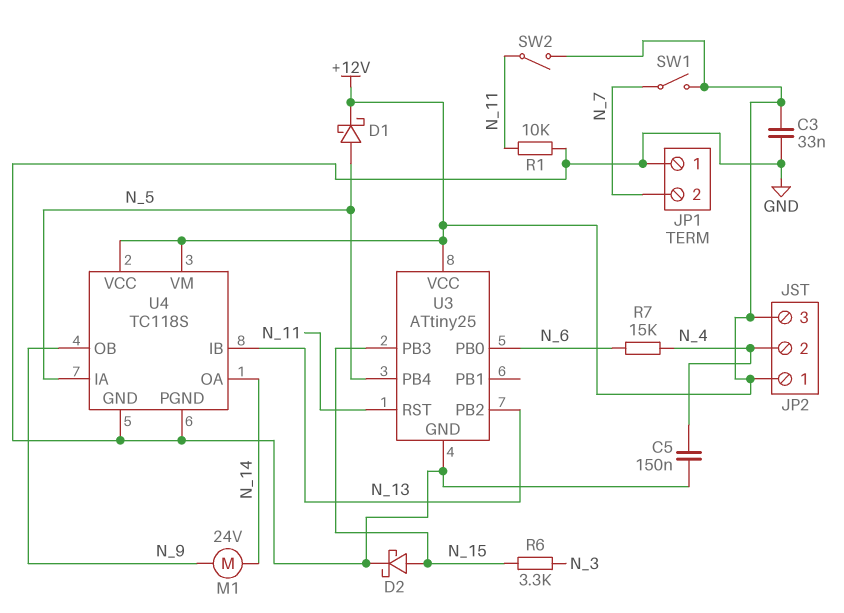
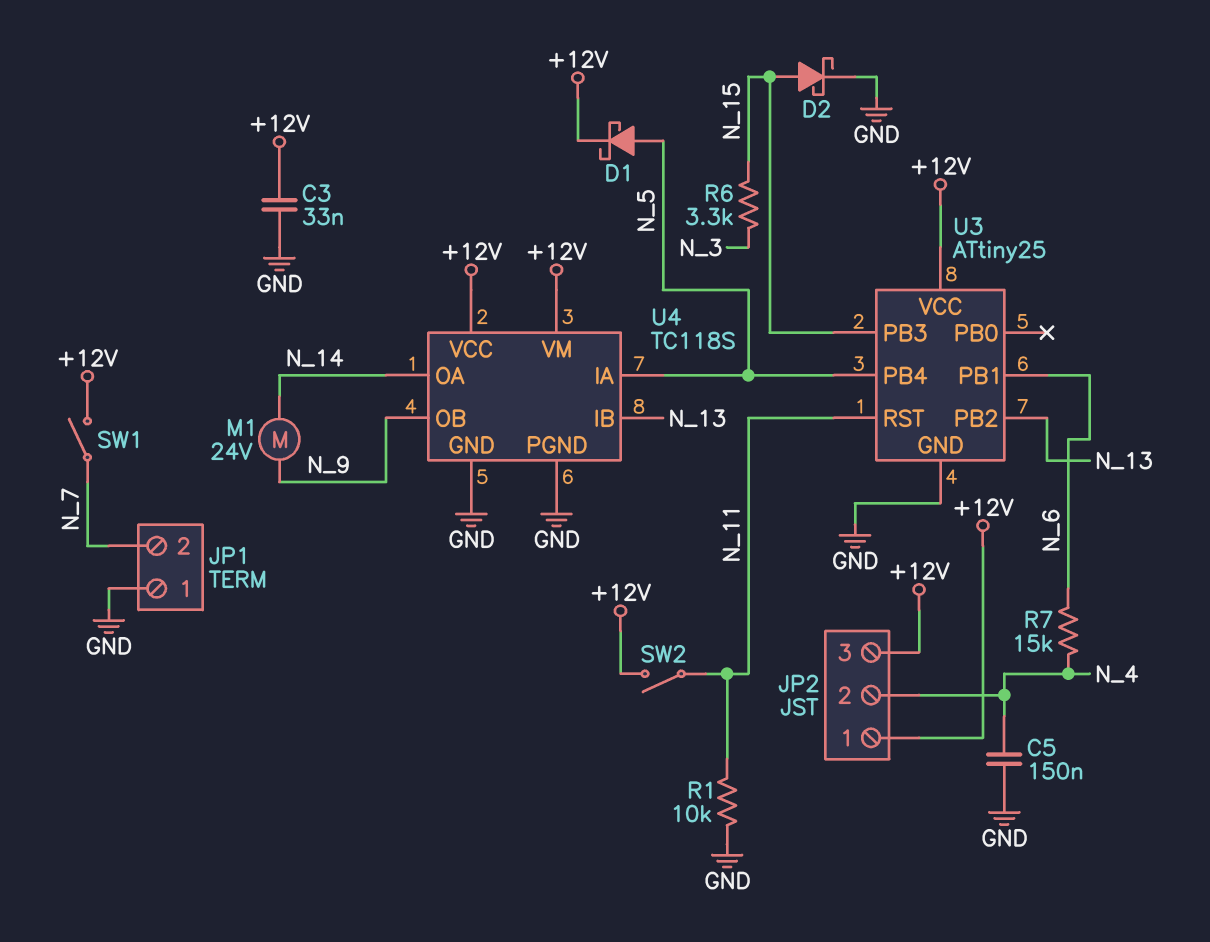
U3 pin PB0: N_6 -> none
U3 pin PB1: none -> N_6

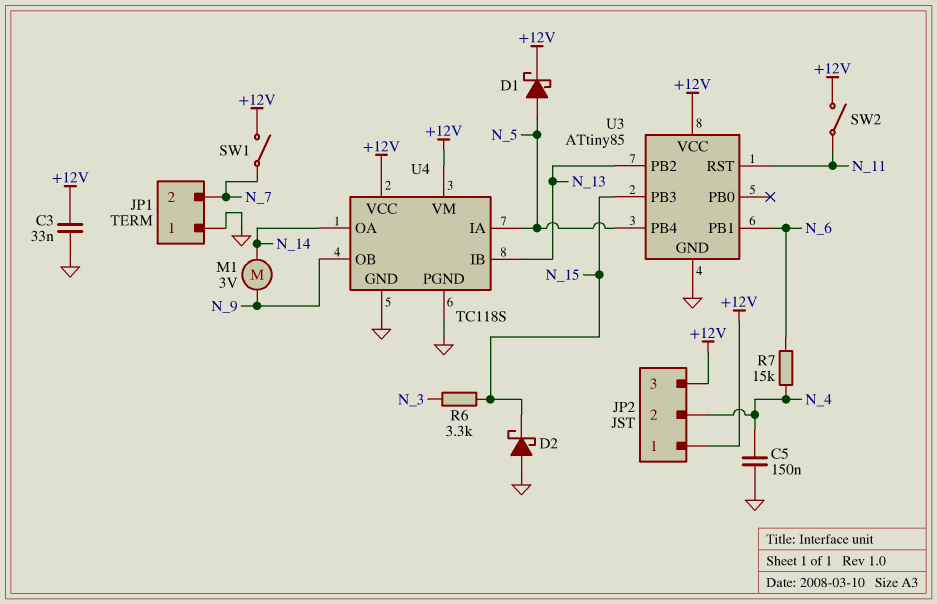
D2: schottky (A N_15, K GND) -> schottky (A GND, K N_15)
M1: motor 24V (N_9, N_14) -> motor 3V (N_9, N_14)
R1: 10k (GND, N_11) -> none
U3: ATtiny25 -> ATtiny85

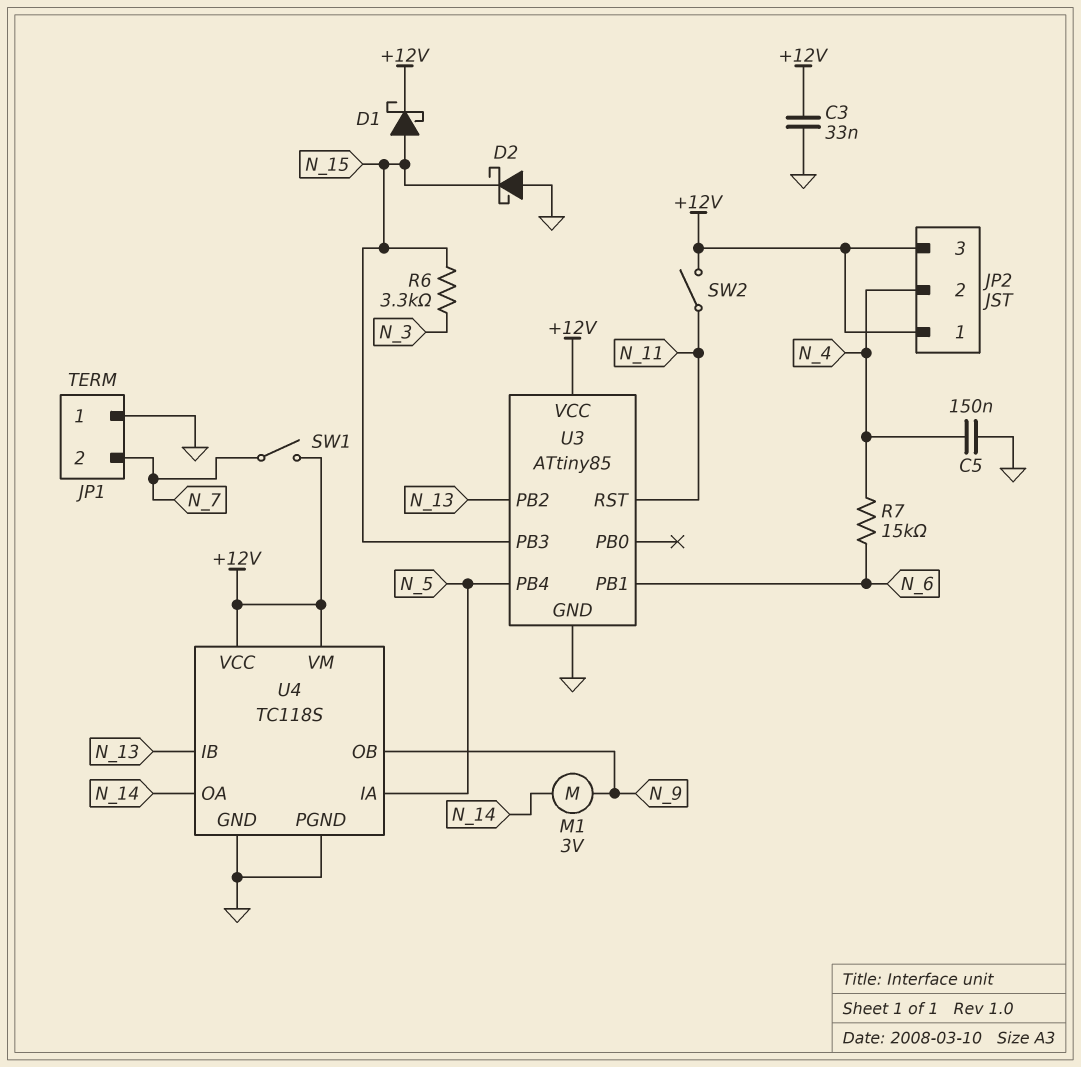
D1: schottky (A N_5, K +12V) -> schottky (A N_15, K +12V)

